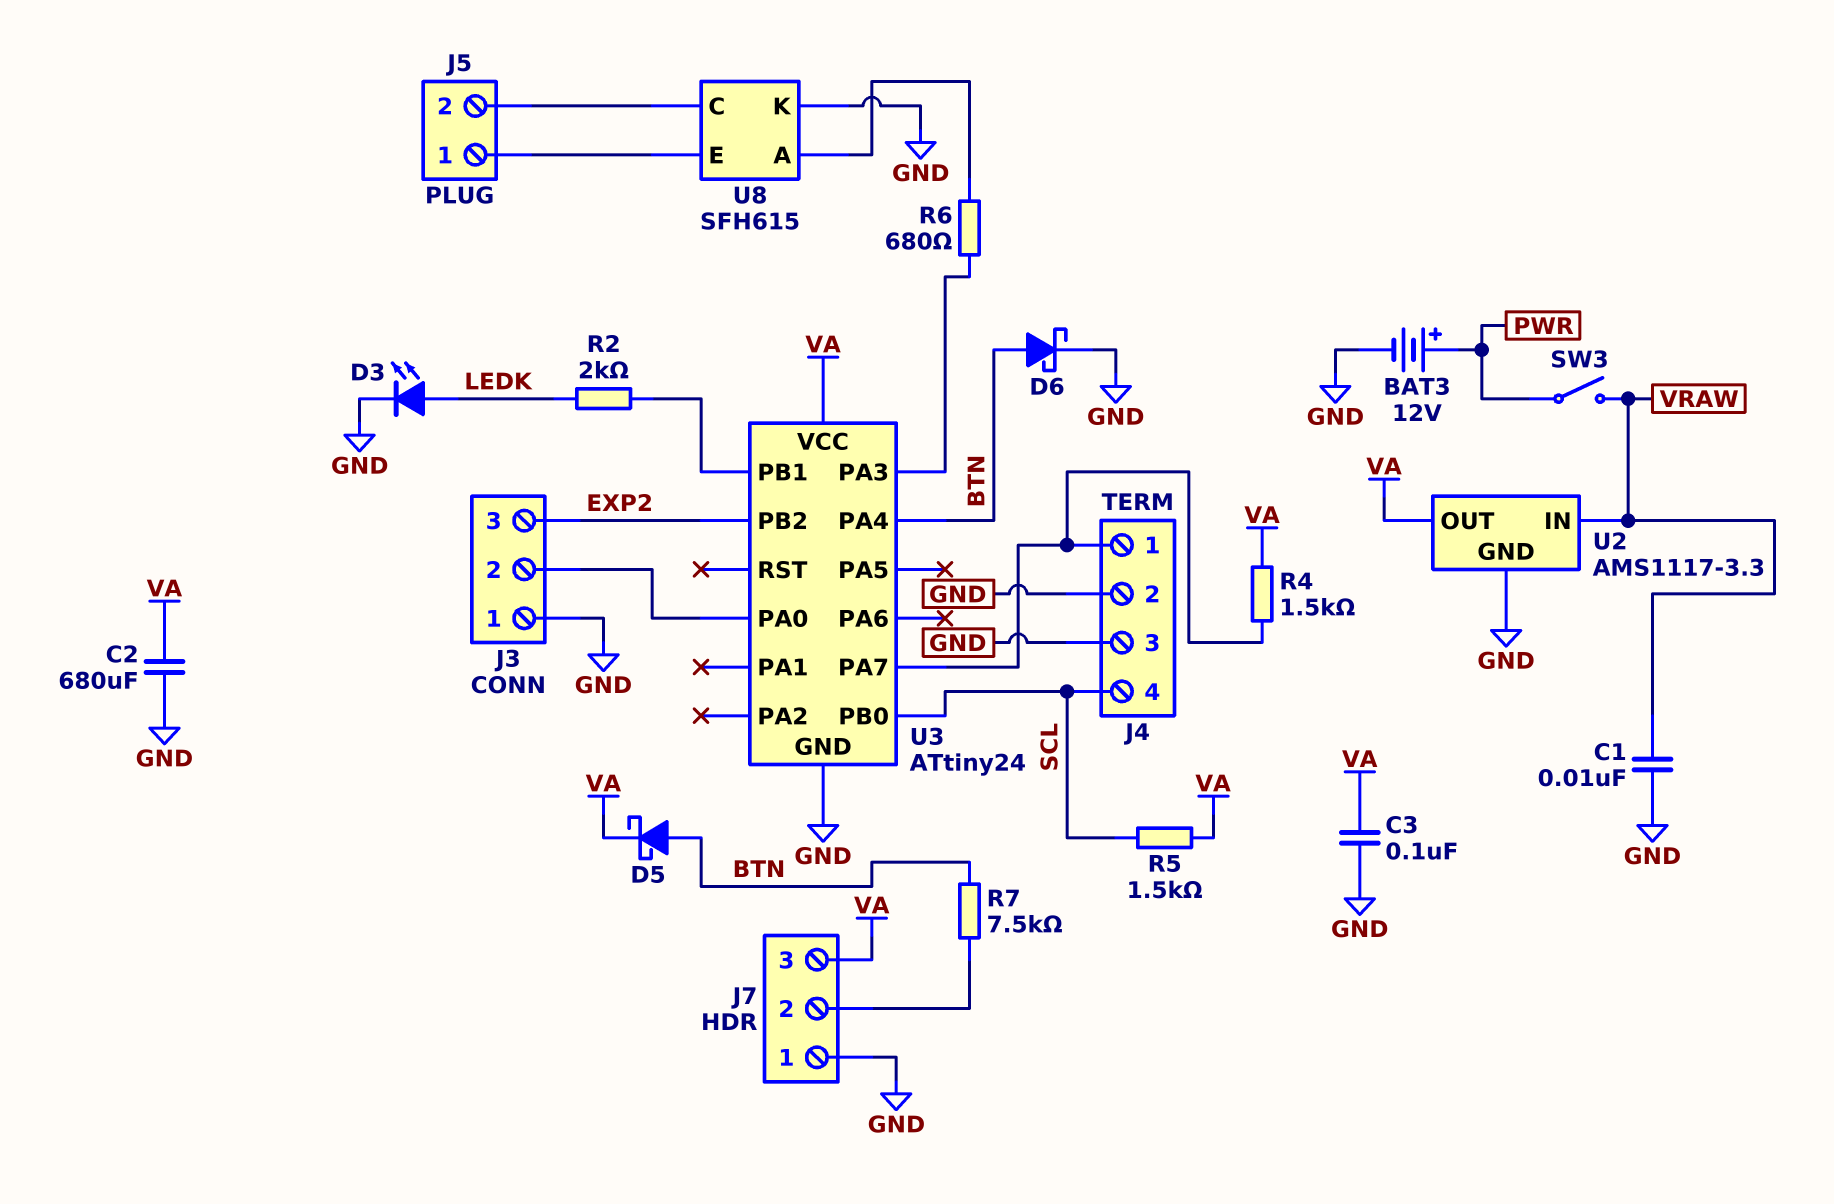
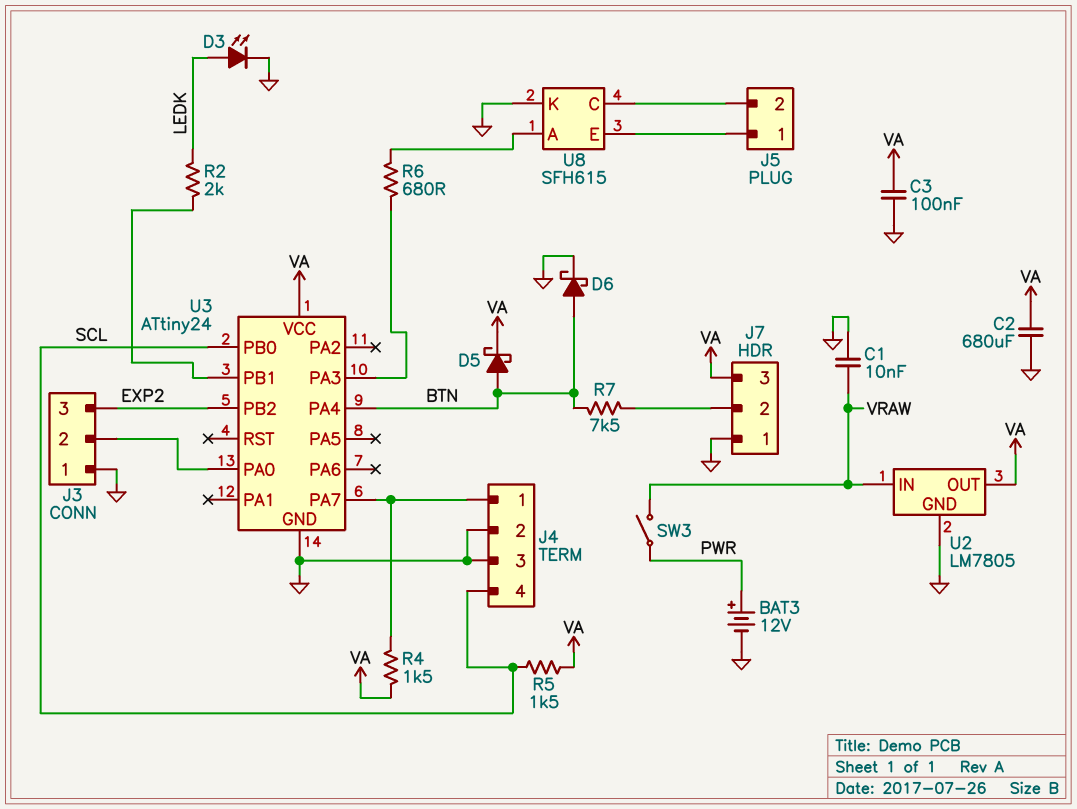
U2: AMS1117-3.3 -> LM7805

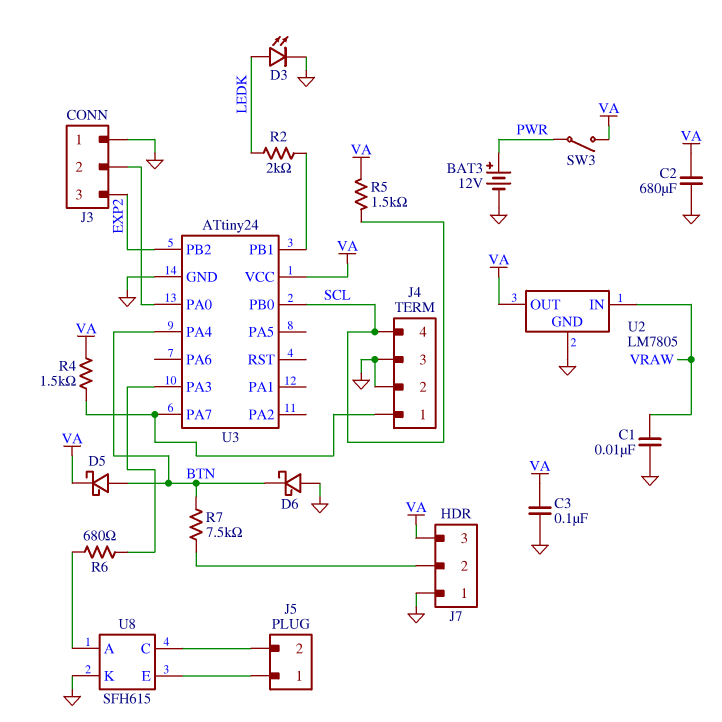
D6: schottky (A BTN, K GND) -> schottky (A GND, K BTN)
SW3: switch (PWR, VRAW) -> switch (PWR, VA)

